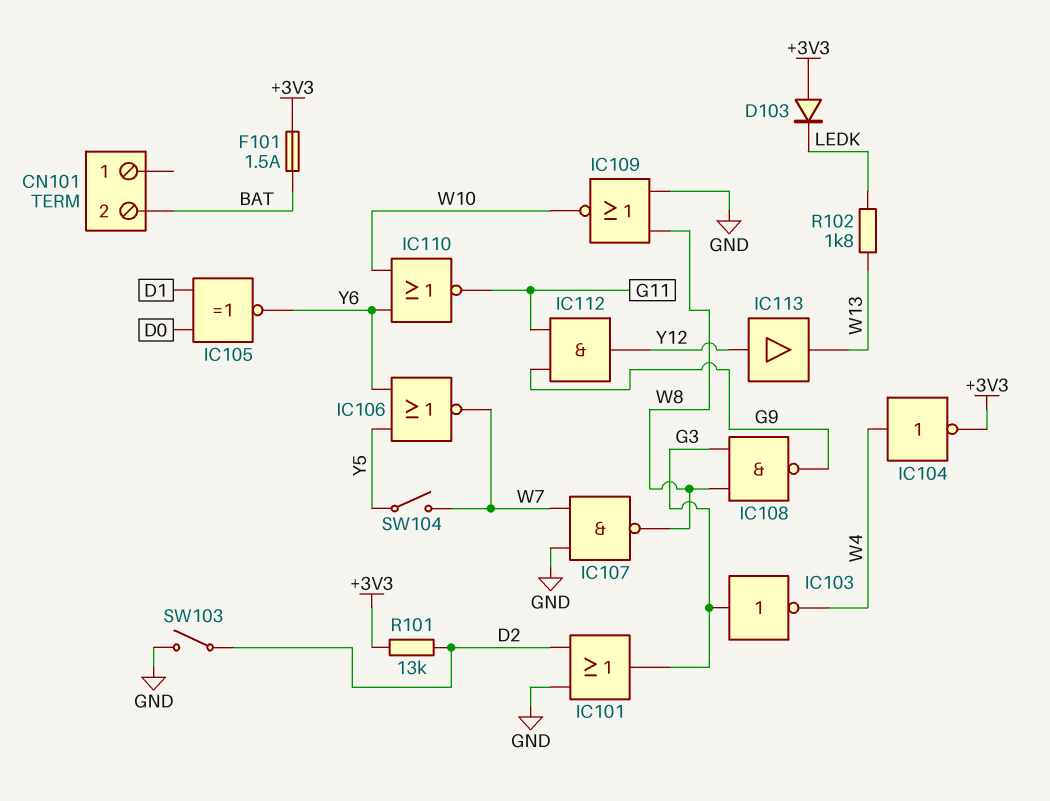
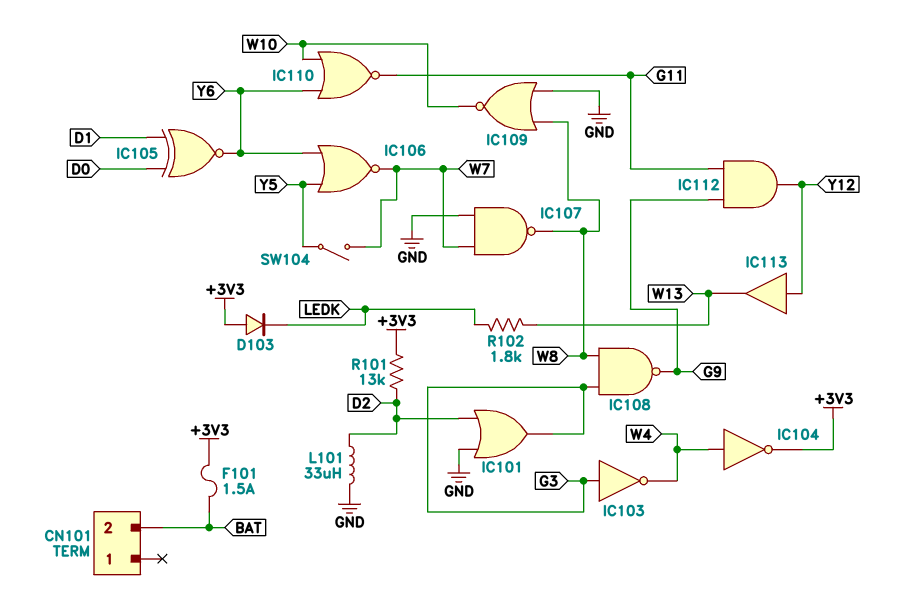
L101: none -> 33uH (D2, GND)
SW103: switch (D2, GND) -> none

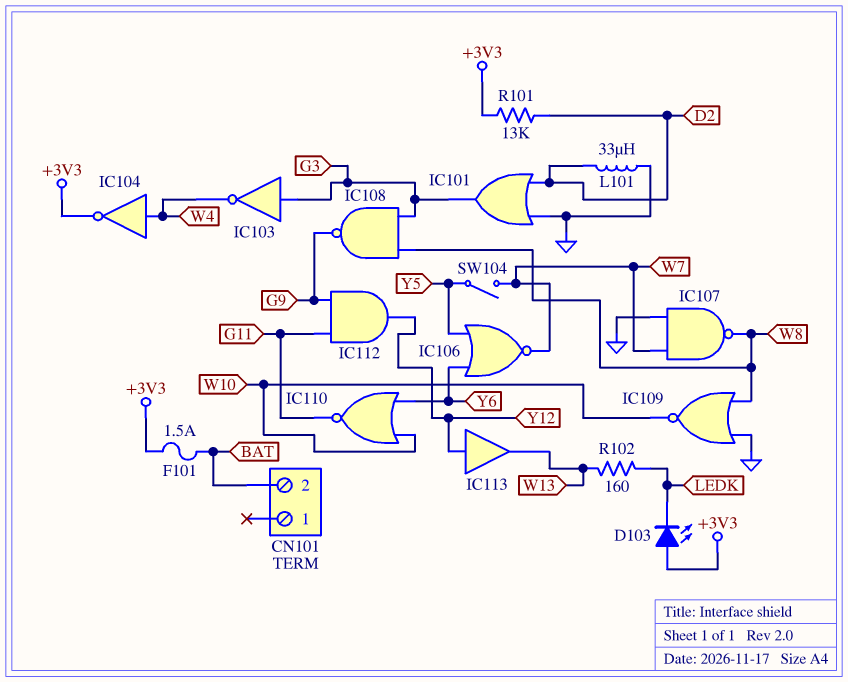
D103: diode (A +3V3, K LEDK) -> LED (A +3V3, K LEDK)
IC105: XNOR (in D0, in D1, out Y6) -> none
R102: 1.8k (LEDK, W13) -> 160 (LEDK, W13)

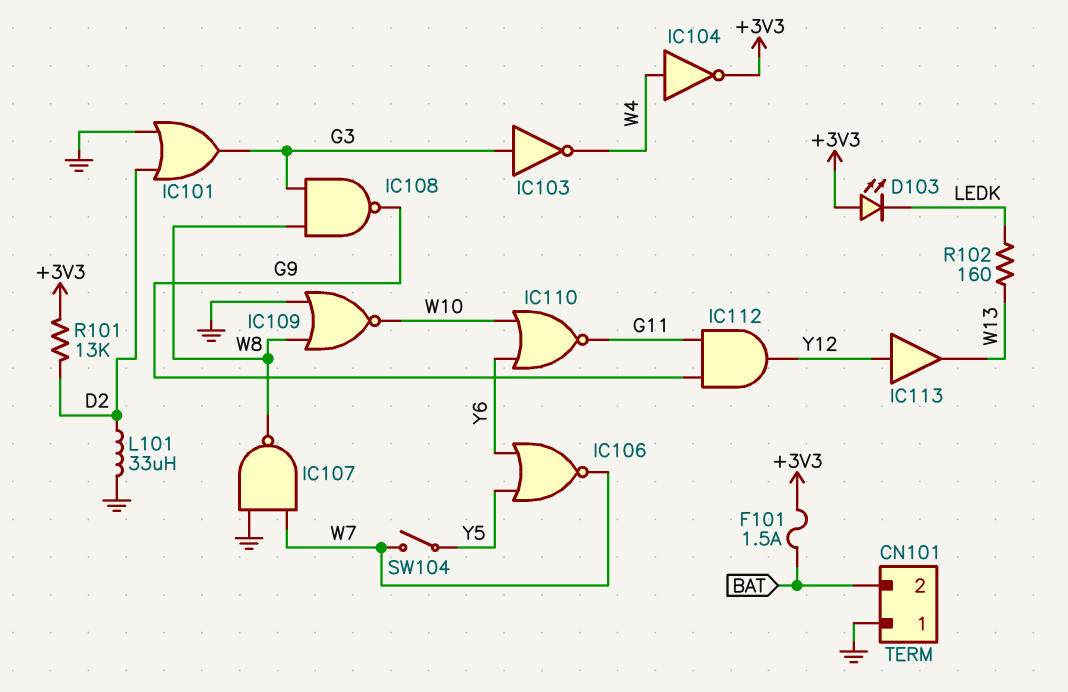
CN101 pin 1: none -> GND

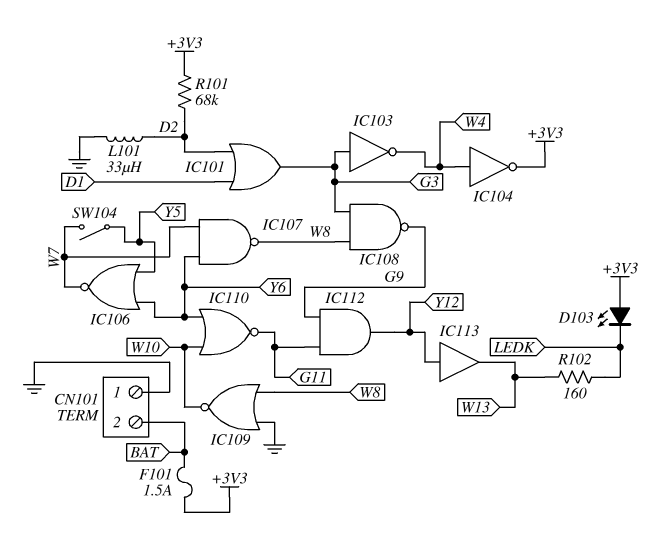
IC101: OR (in D2, in GND, out G3) -> OR (in D1, in D2, out G3)
IC107: NAND (in GND, in W7, out W8) -> NAND (in W7, in Y6, out W8)
R101: 13k (+3V3, D2) -> 68k (+3V3, D2)

